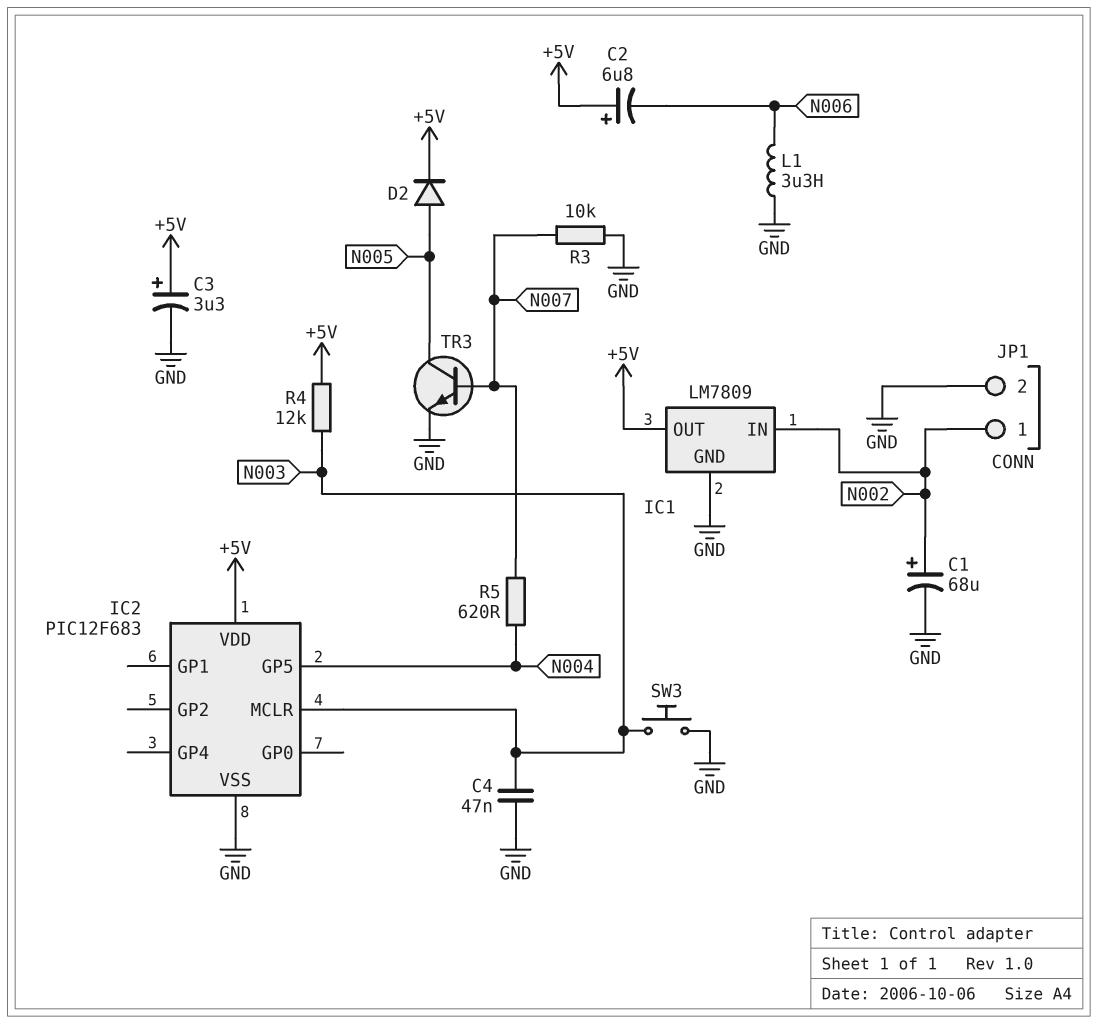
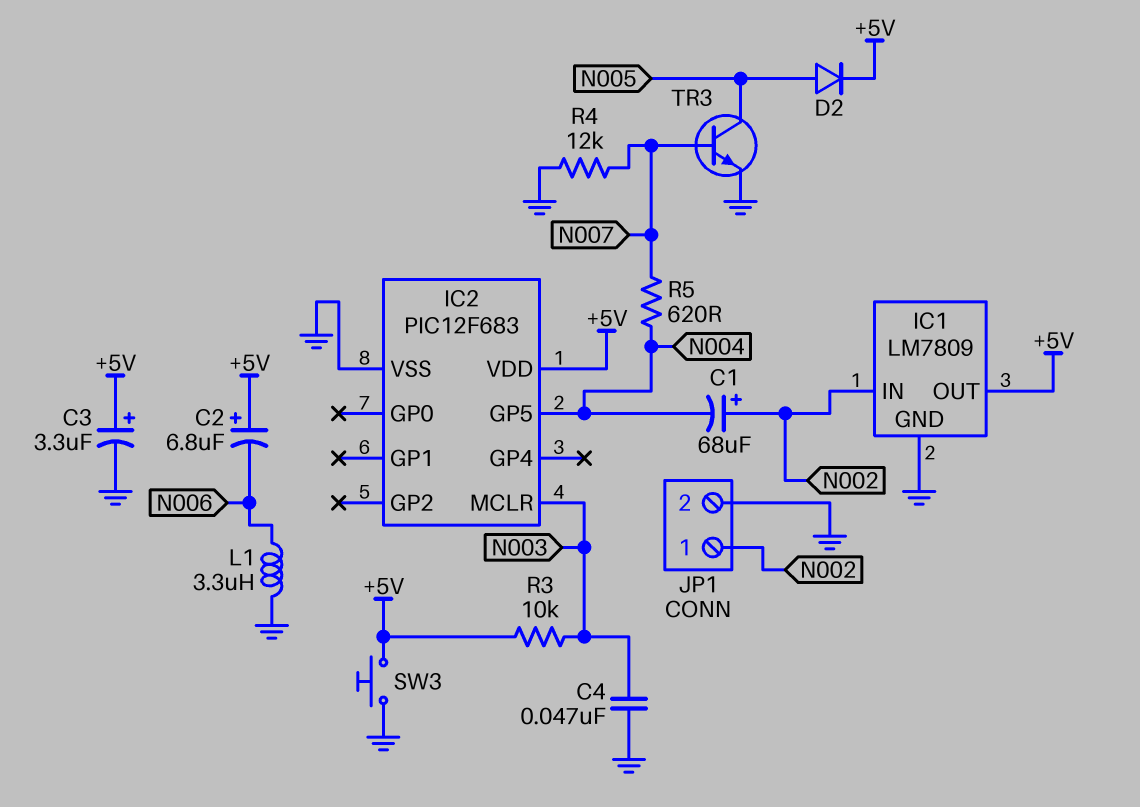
C1: 68uF (plus N002, minus GND) -> 68uF (plus N002, minus N004)
R3: 10k (GND, N007) -> 10k (+5V, N003)
R4: 12k (+5V, N003) -> 12k (GND, N007)
SW3: button (GND, N003) -> button (+5V, GND)

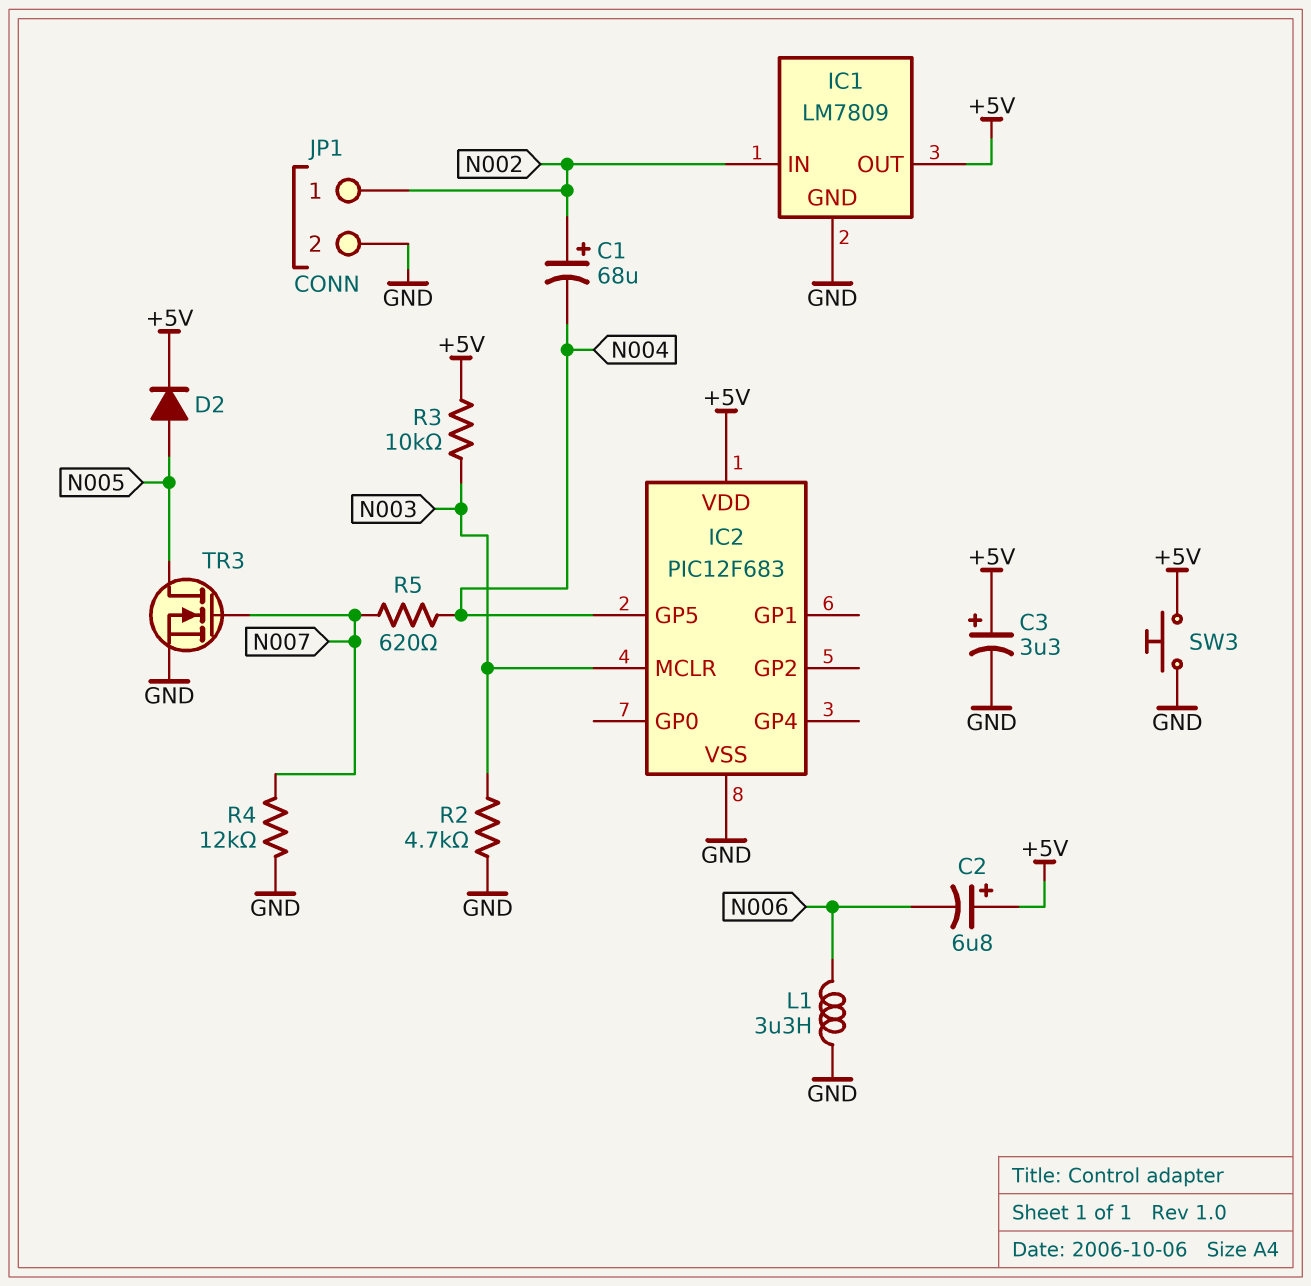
C4: 47nF (GND, N003) -> none
R2: none -> 4.7k (GND, N003)
TR3: NPN (B N007, C N005, E GND) -> NMOS (G N007, D N005, S GND)

